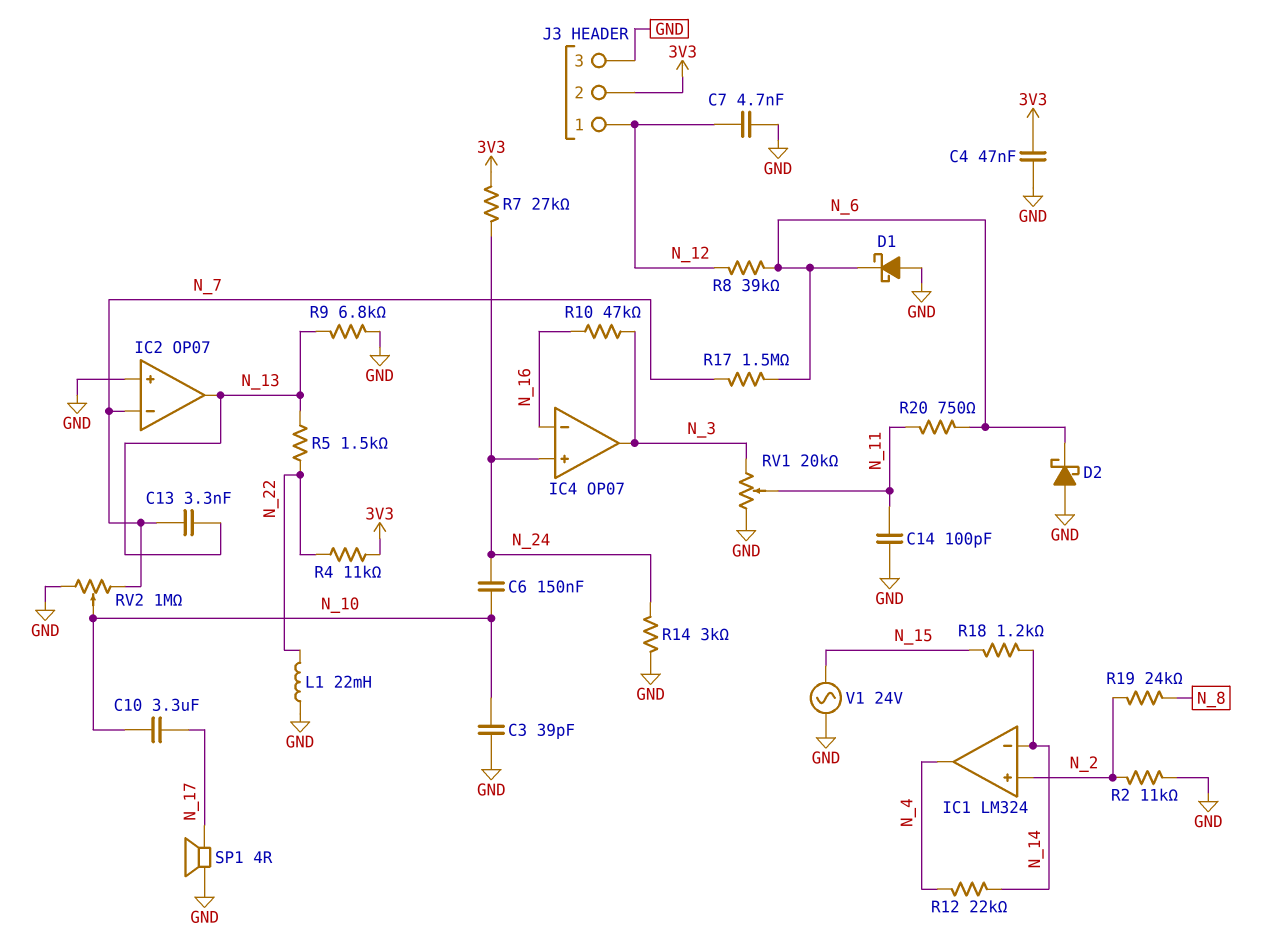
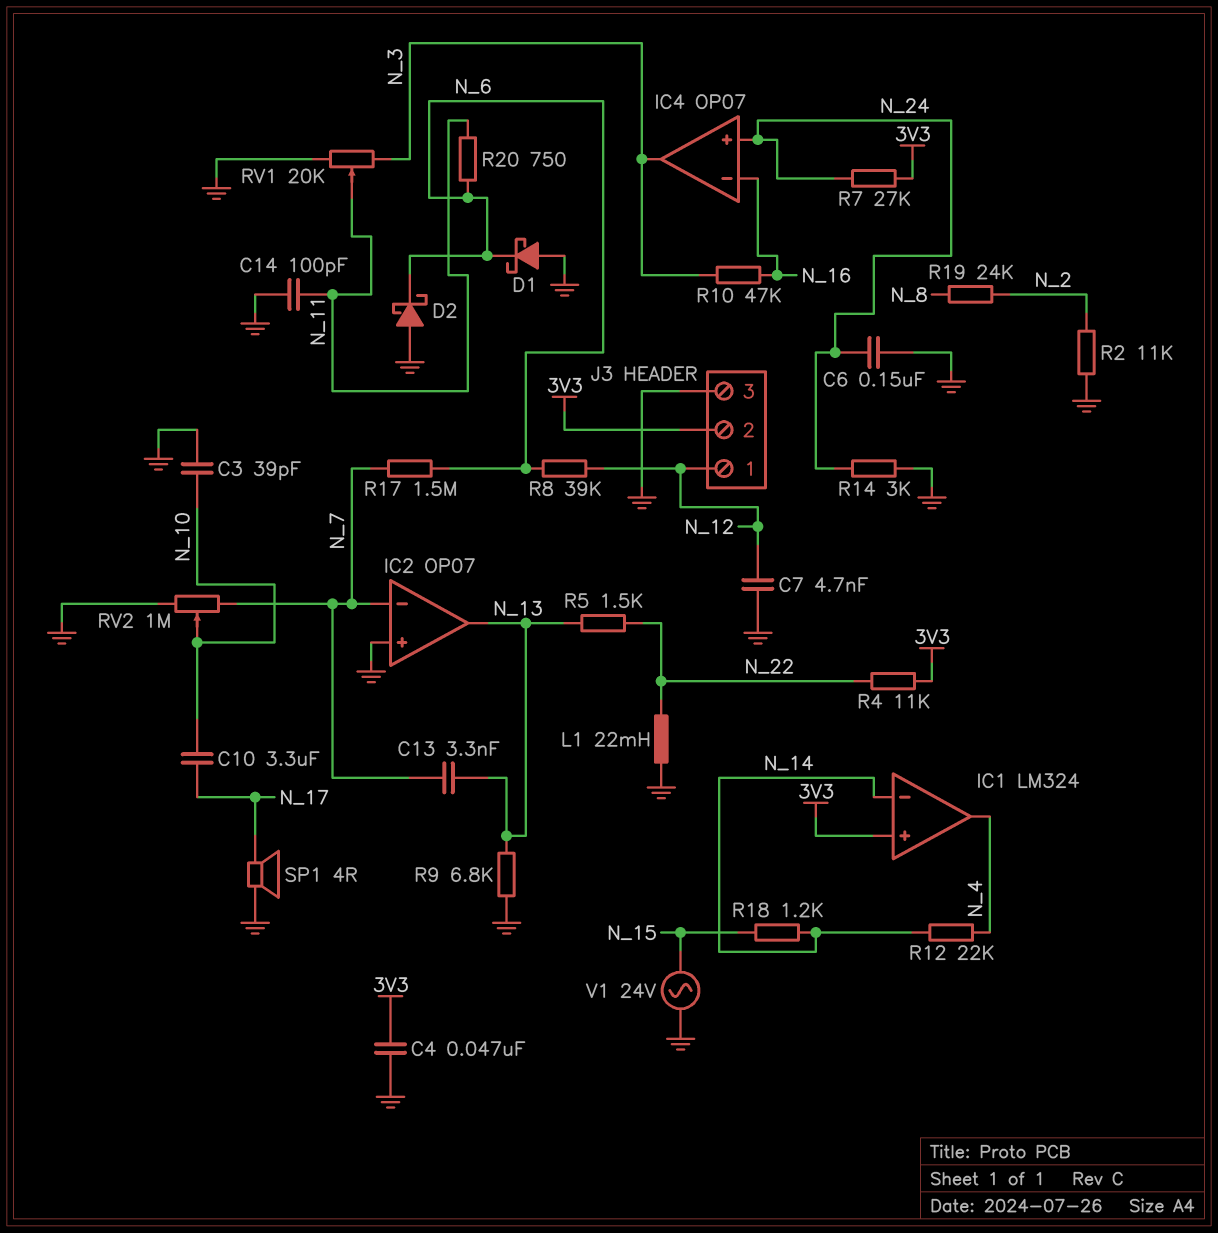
C6: 150nF (N_10, N_24) -> 150nF (GND, N_24)
IC1 pin in+: N_2 -> 3V3

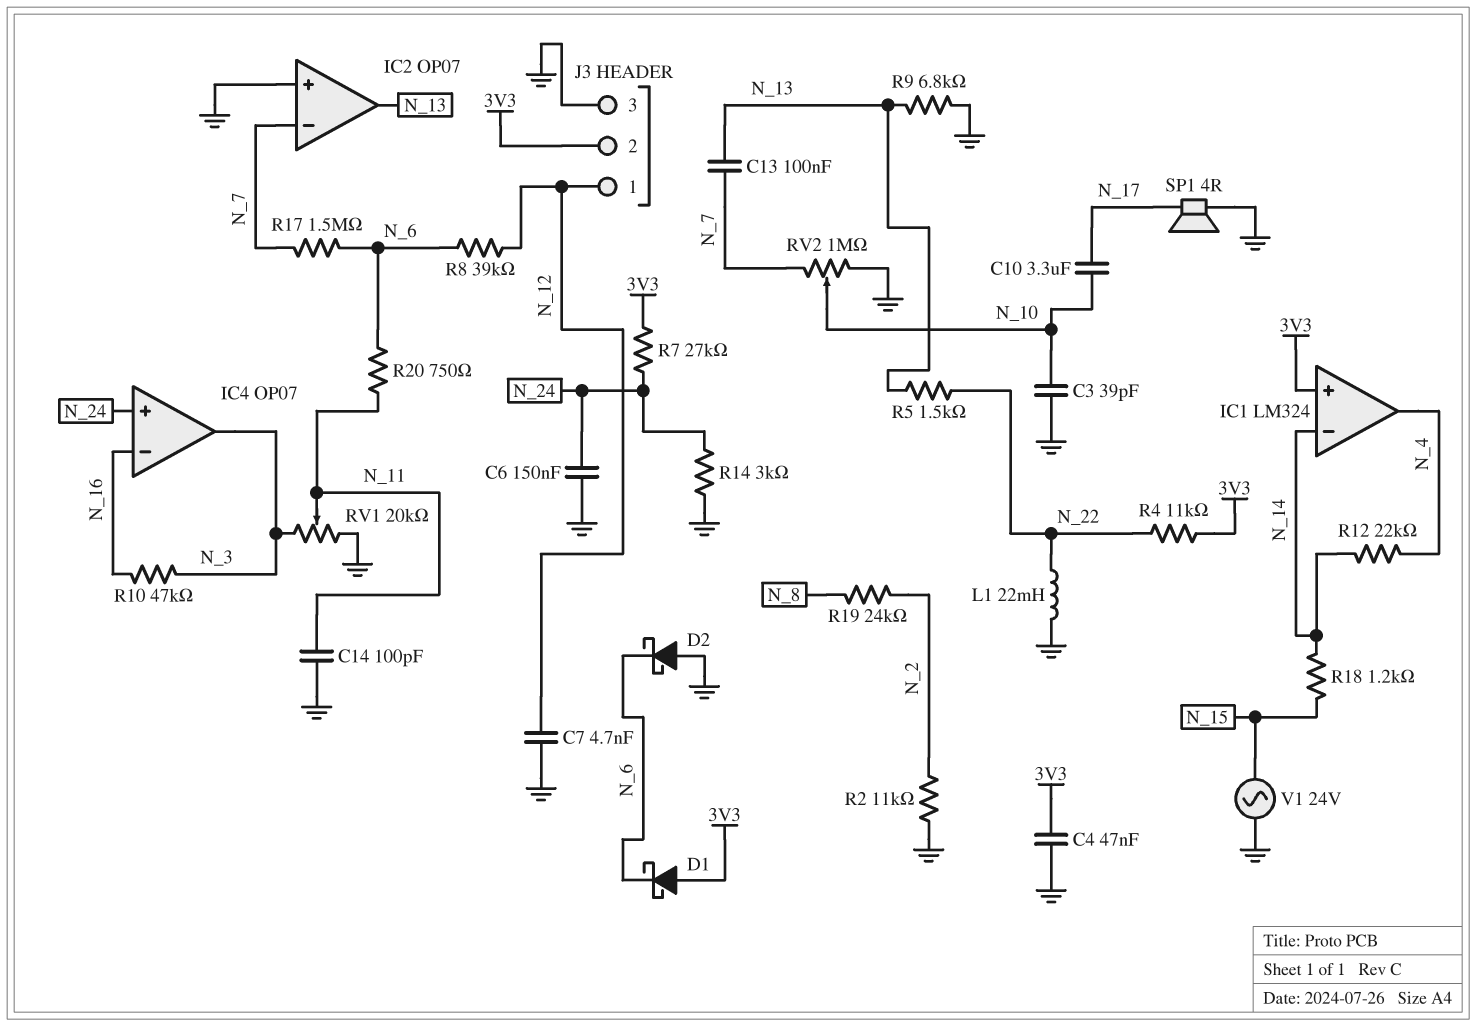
C13: 3.3nF (N_7, N_13) -> 100nF (N_7, N_13)
D1: schottky (A GND, K N_6) -> schottky (A 3V3, K N_6)

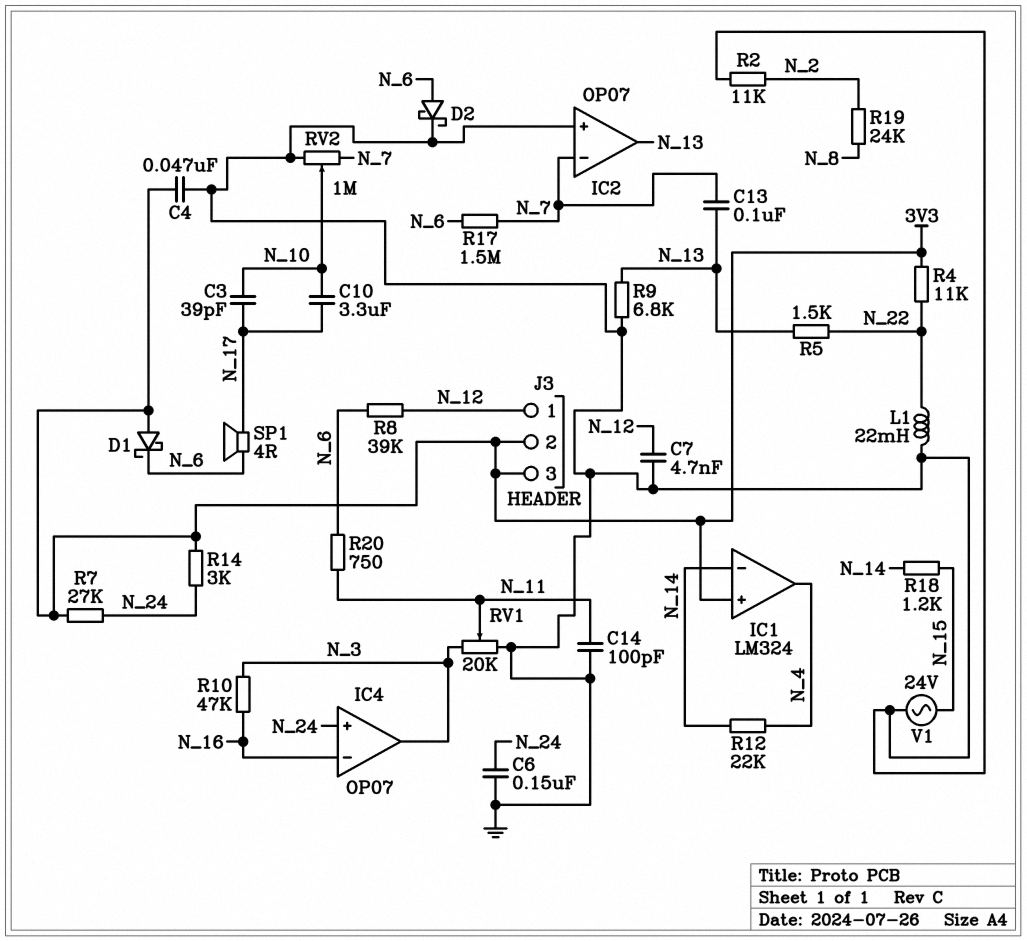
C3: 39pF (GND, N_10) -> 39pF (N_10, N_17)
D2: schottky (A GND, K N_6) -> schottky (A N_6, K GND)
J3 pin 3: GND -> 3V3
R14: 3k (GND, N_24) -> 3k (3V3, N_24)
SP1: speaker 4R (GND, N_17) -> speaker 4R (N_6, N_17)

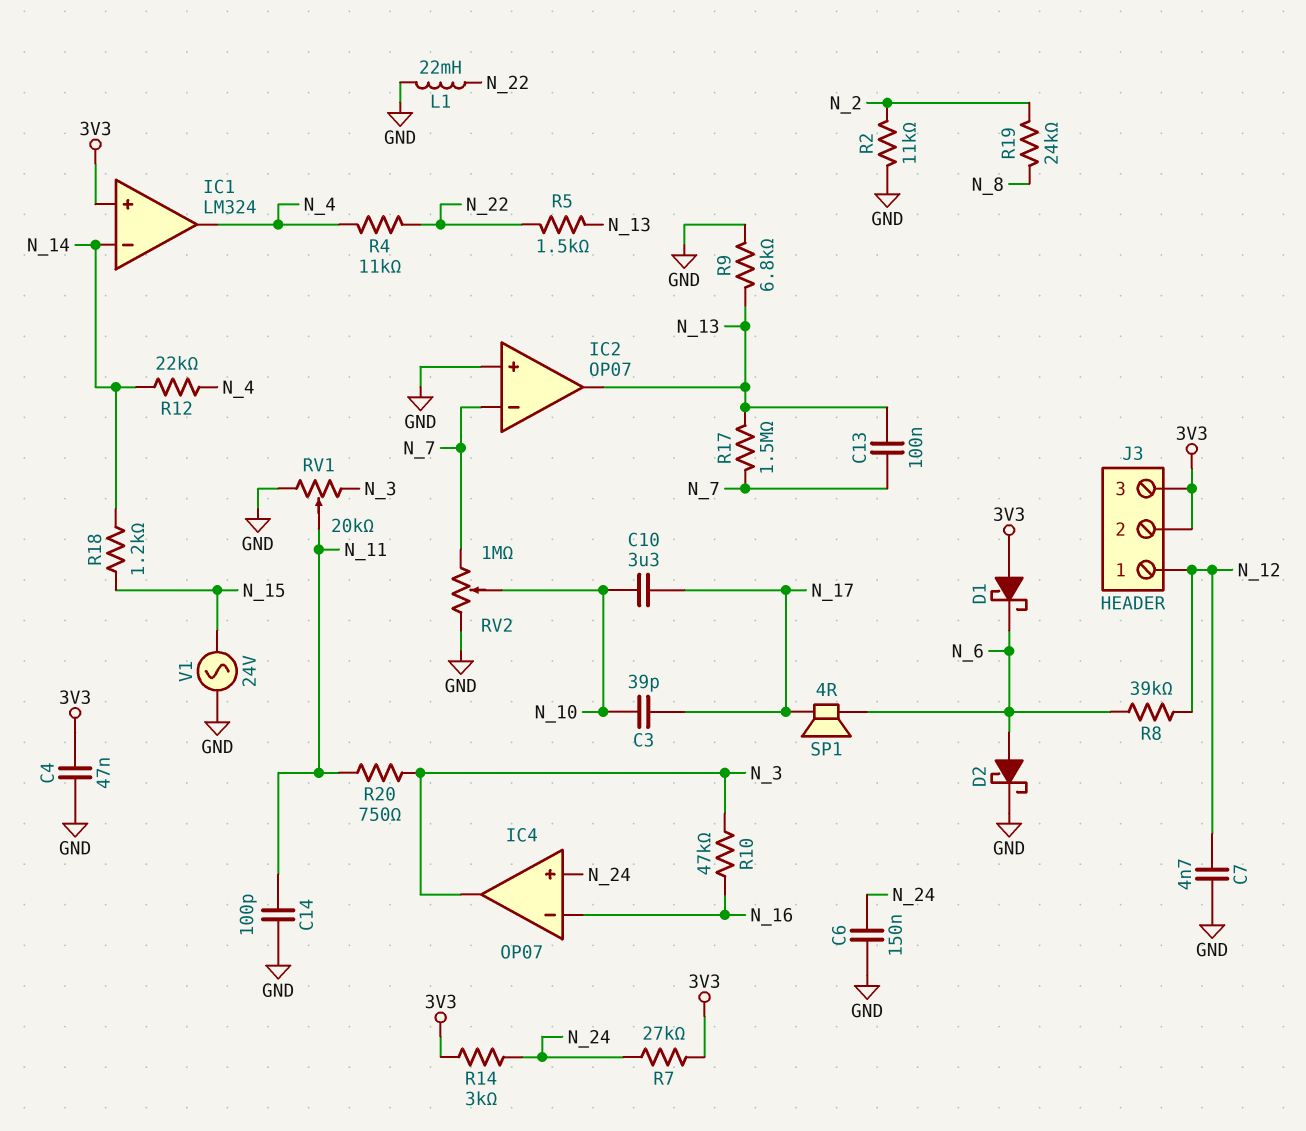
R4: 11k (3V3, N_22) -> 11k (N_4, N_22)
R17: 1.5M (N_6, N_7) -> 1.5M (N_7, N_13)
R20: 750 (N_6, N_11) -> 750 (N_3, N_11)

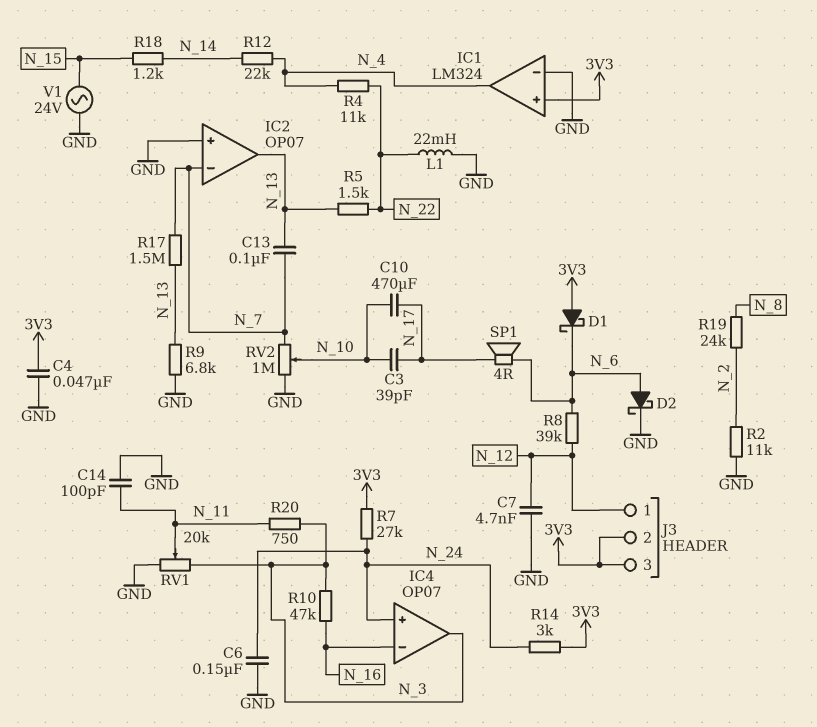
C10: 3.3uF (N_10, N_17) -> 470uF (N_10, N_17)
IC1 pin in-: N_14 -> GND

